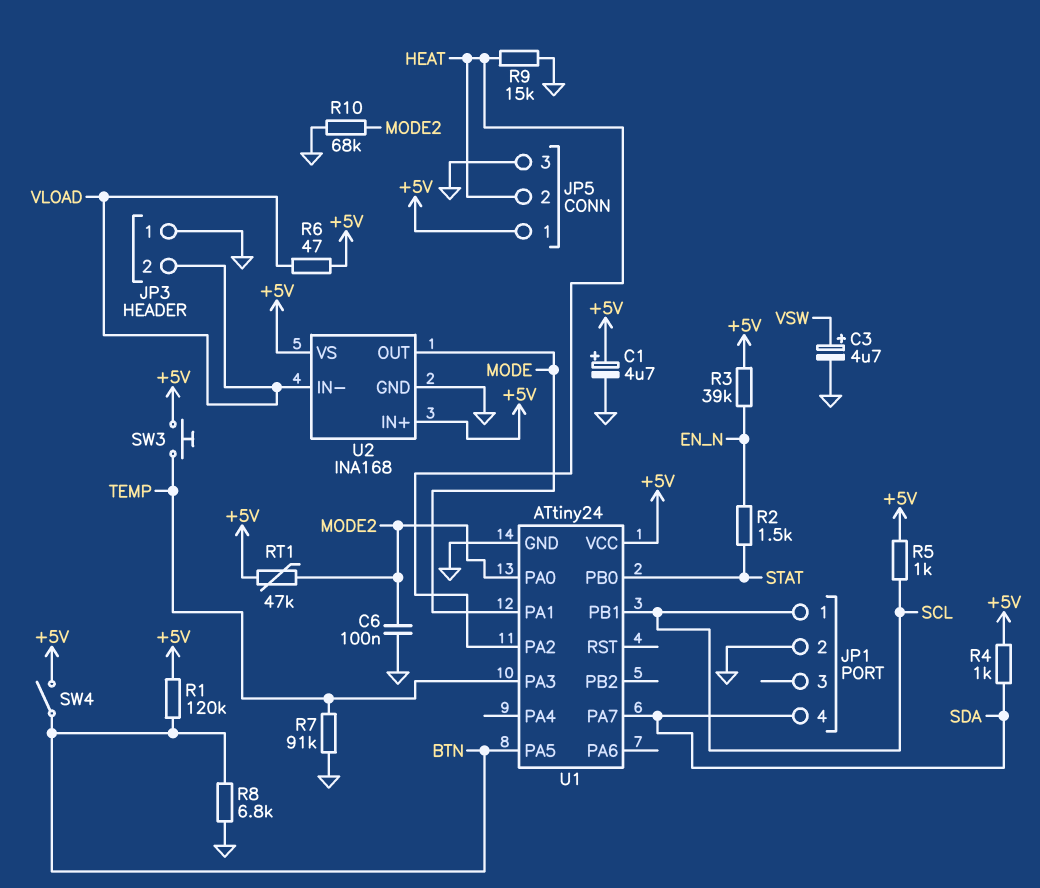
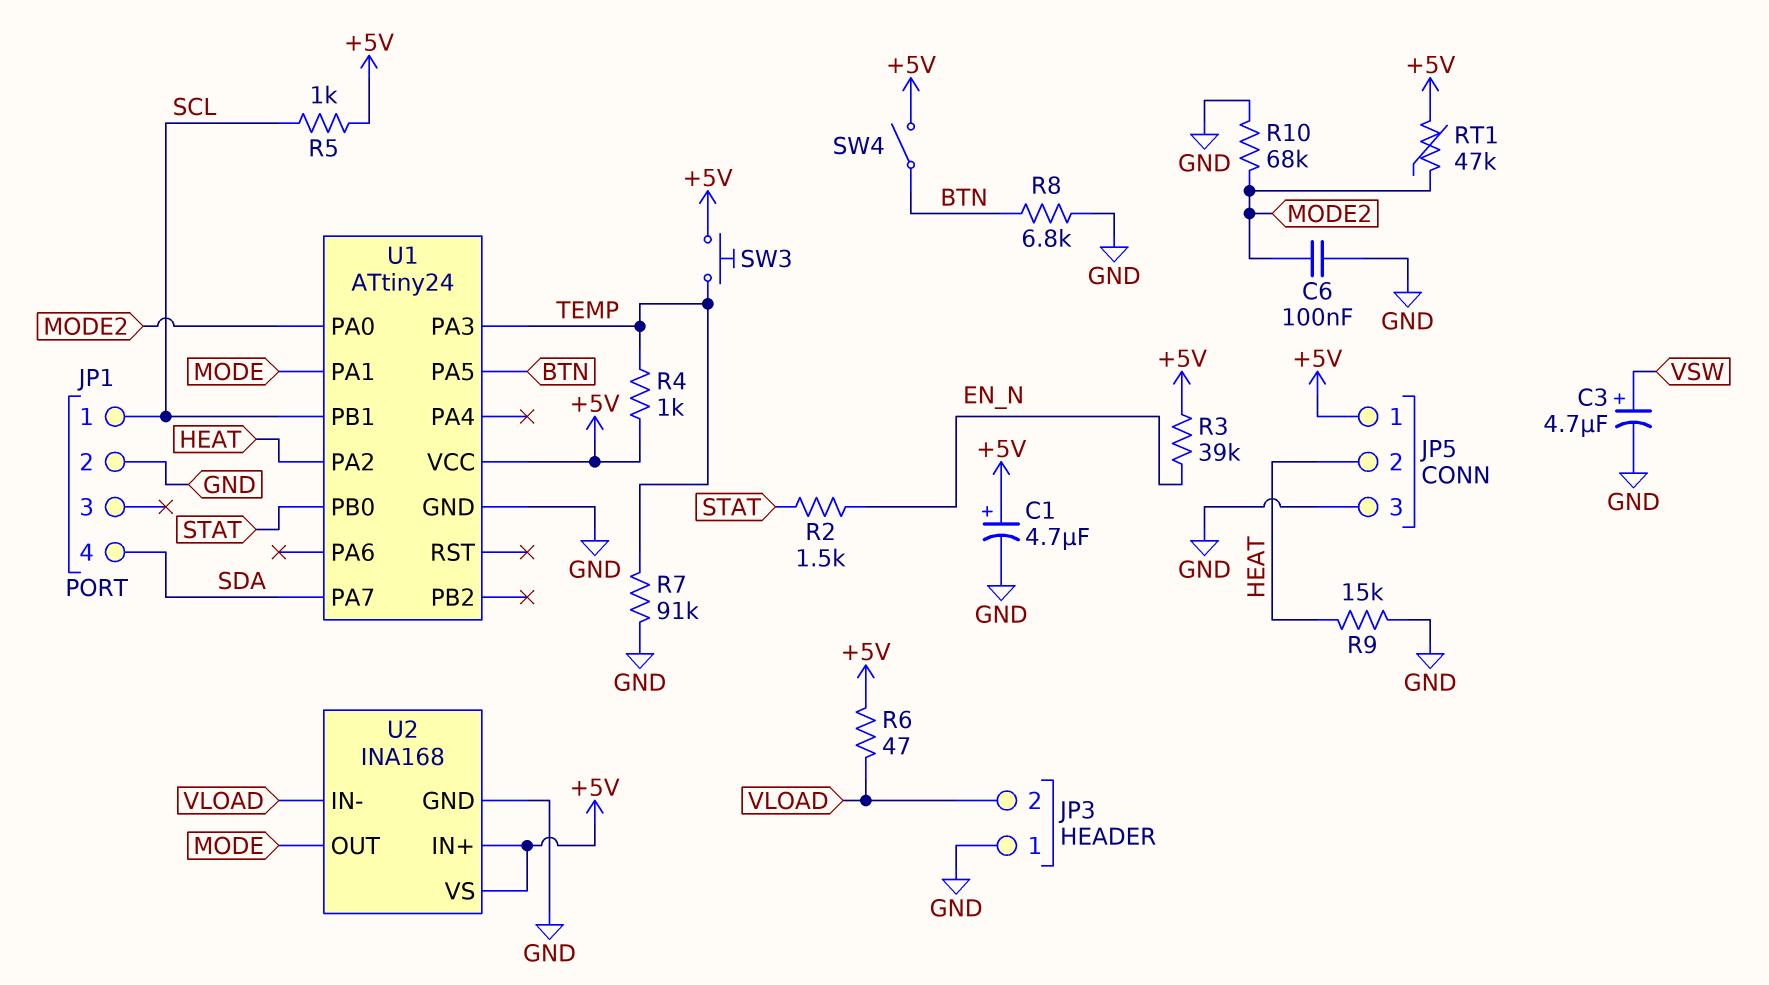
R1: 120k (+5V, BTN) -> none
R4: 1k (+5V, SDA) -> 1k (+5V, TEMP)

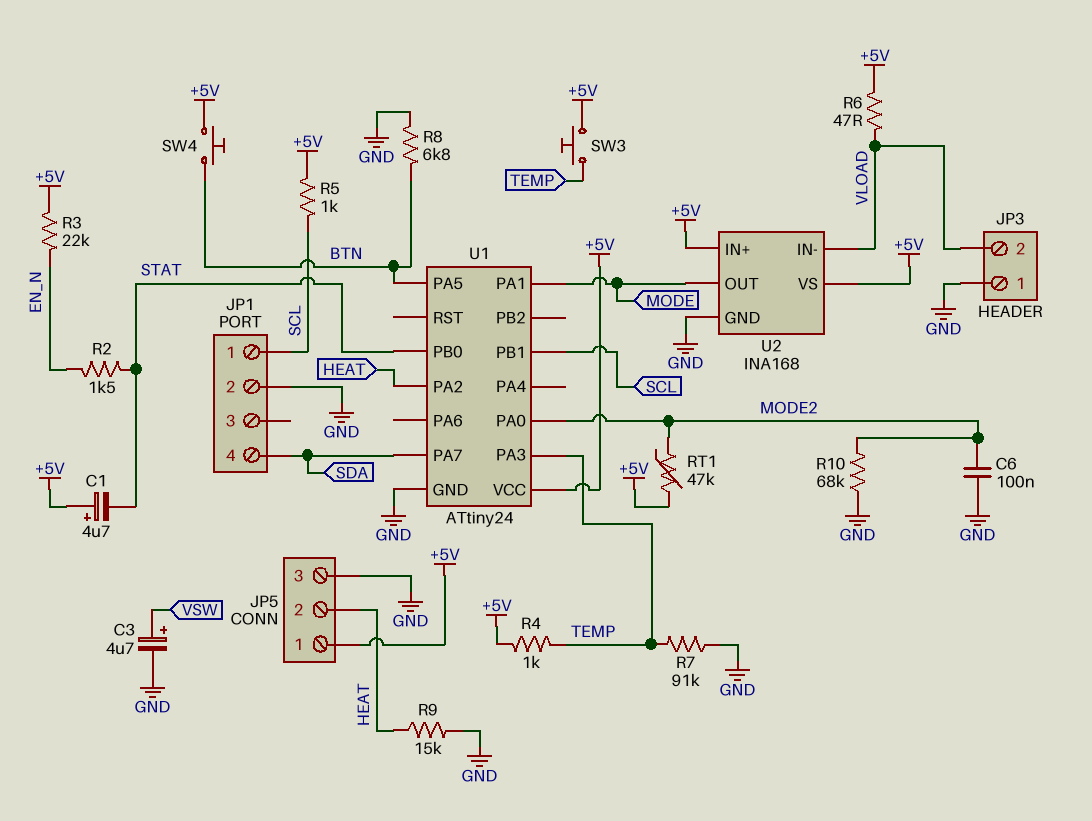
C1: 4.7uF (plus +5V, minus GND) -> 4.7uF (plus +5V, minus STAT)
R3: 39k (+5V, EN_N) -> 22k (+5V, EN_N)
SW4: switch (+5V, BTN) -> button (+5V, BTN)

